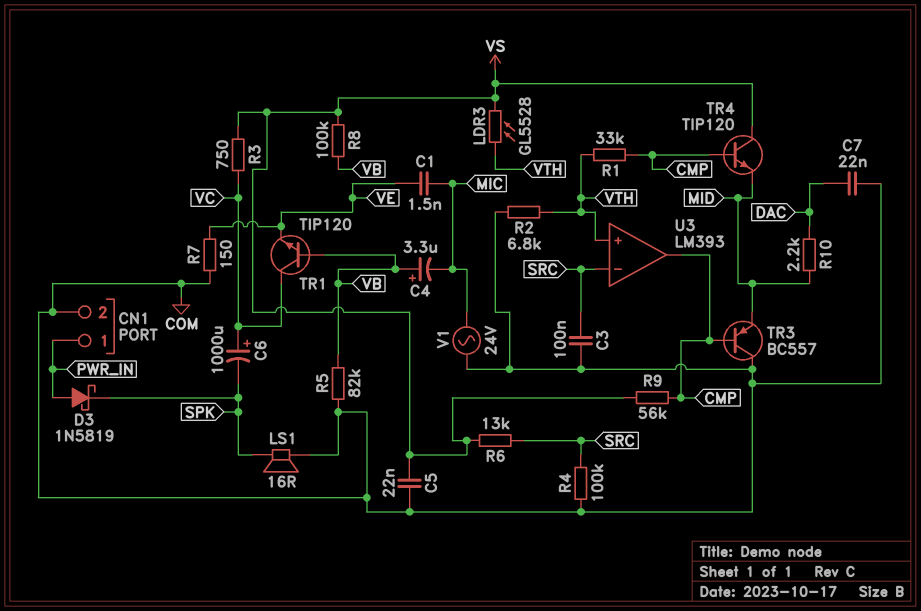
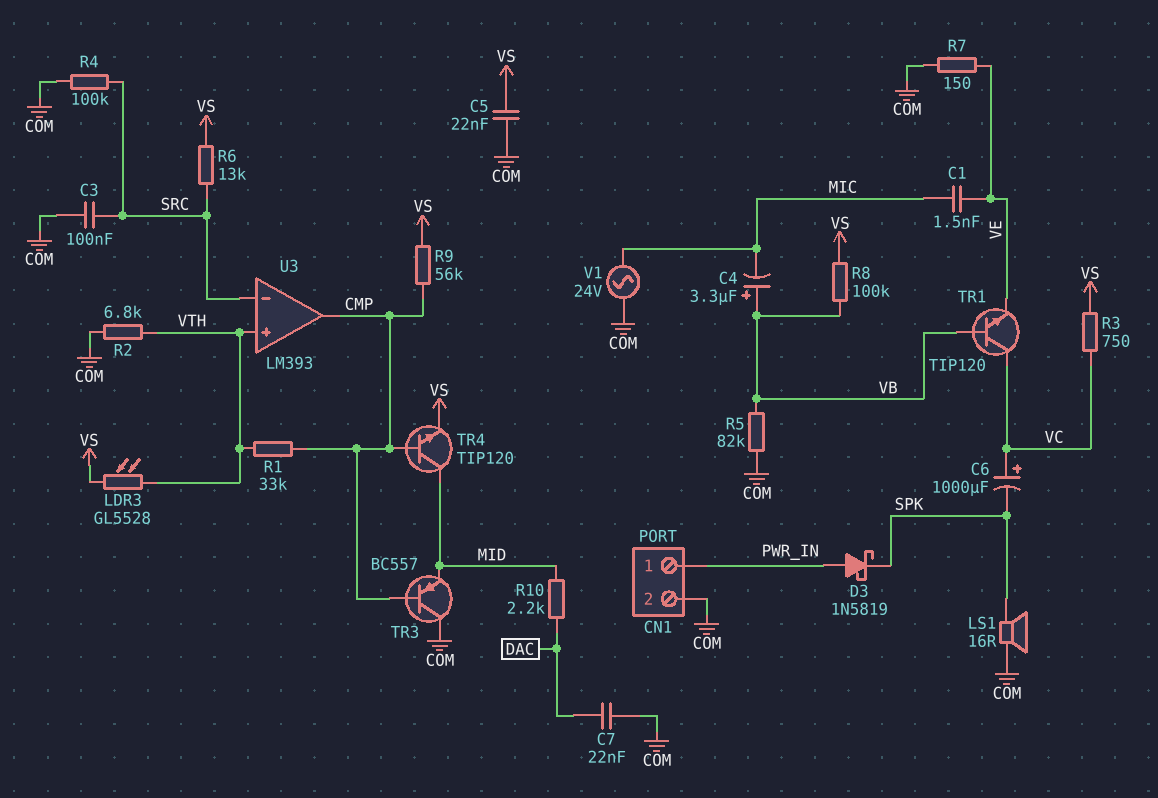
TR4: NPN TIP120 (B CMP, C VS, E MID) -> NPN TIP120 (B CMP, C MID, E VS)

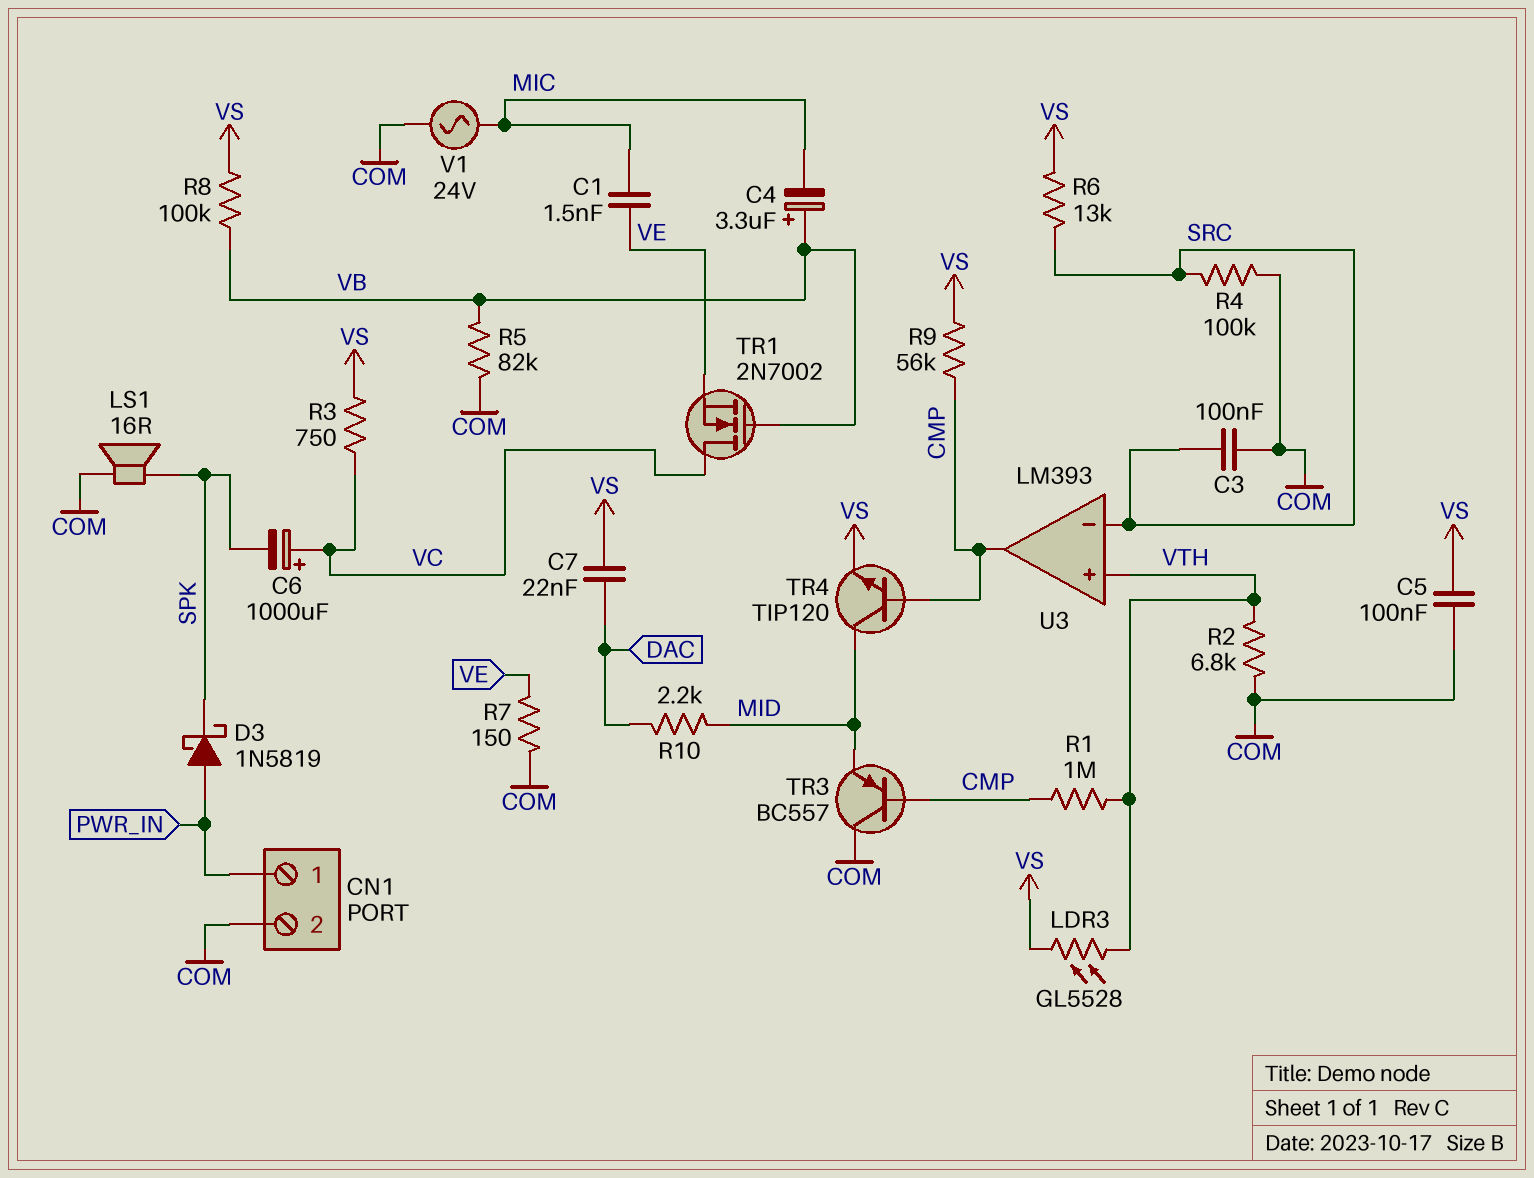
C5: 22nF (COM, VS) -> 100nF (COM, VS)
C7: 22nF (COM, DAC) -> 22nF (DAC, VS)
R1: 33k (CMP, VTH) -> 1M (CMP, VTH)
TR1: NPN TIP120 (B VB, C VC, E VE) -> NMOS 2N7002 (G VB, D VC, S VE)

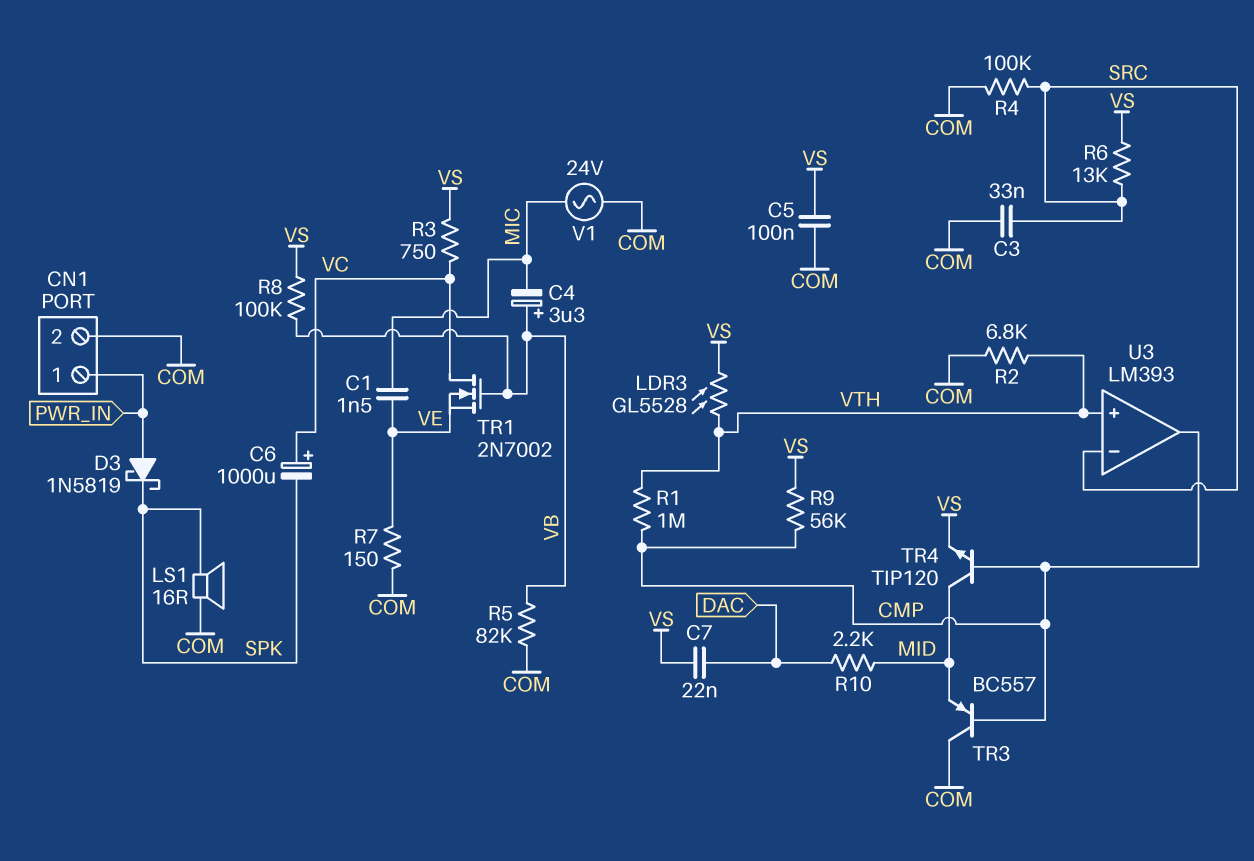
C3: 100nF (COM, SRC) -> 33nF (COM, SRC)

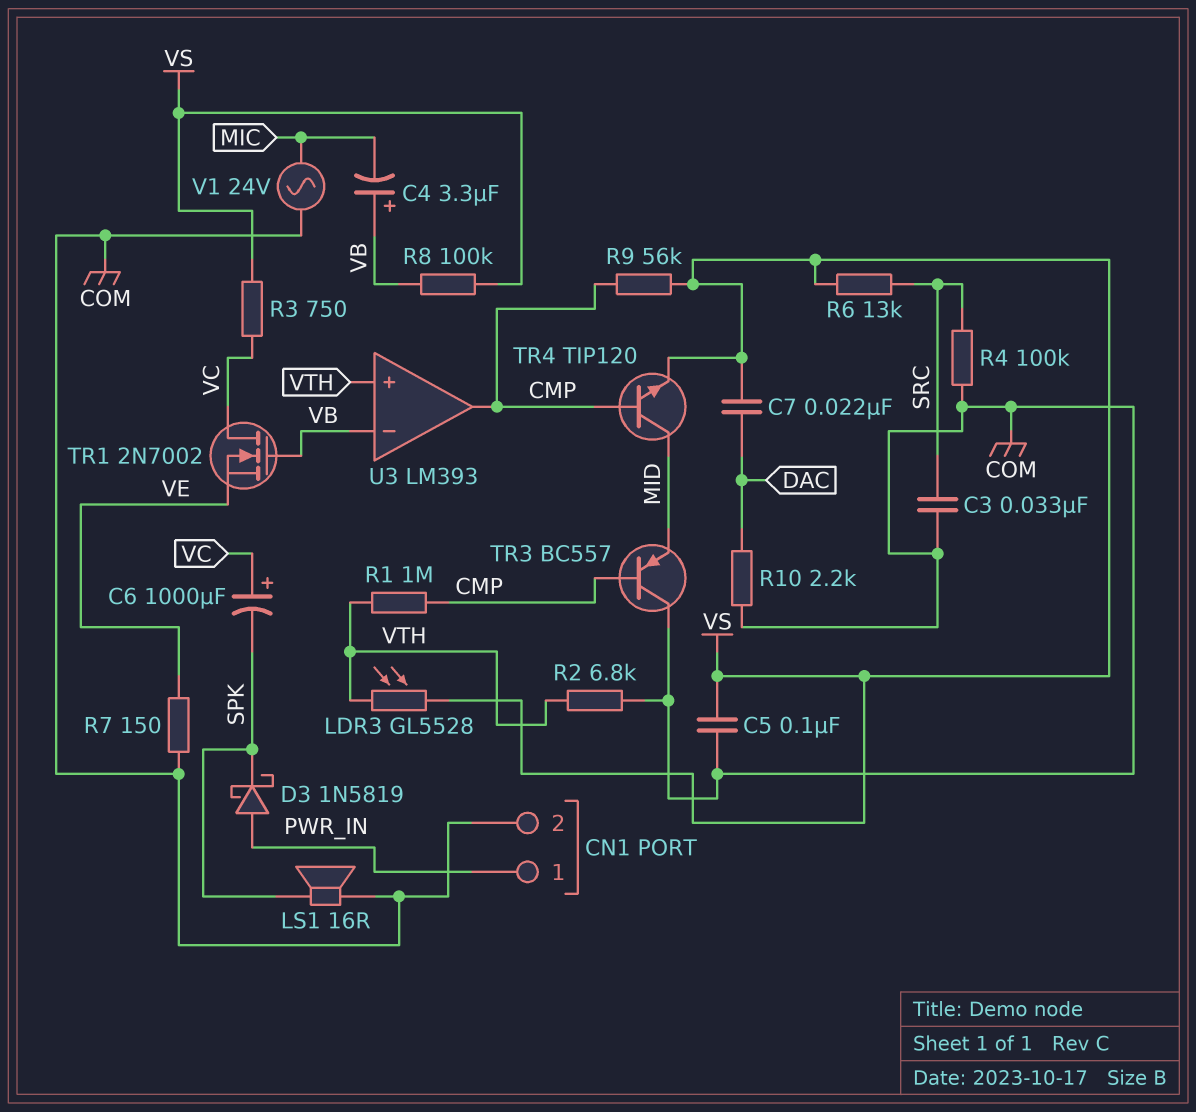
C1: 1.5nF (MIC, VE) -> none
R5: 82k (COM, VB) -> none
R10: 2.2k (DAC, MID) -> 2.2k (COM, DAC)
U3 pin in-: SRC -> VB

